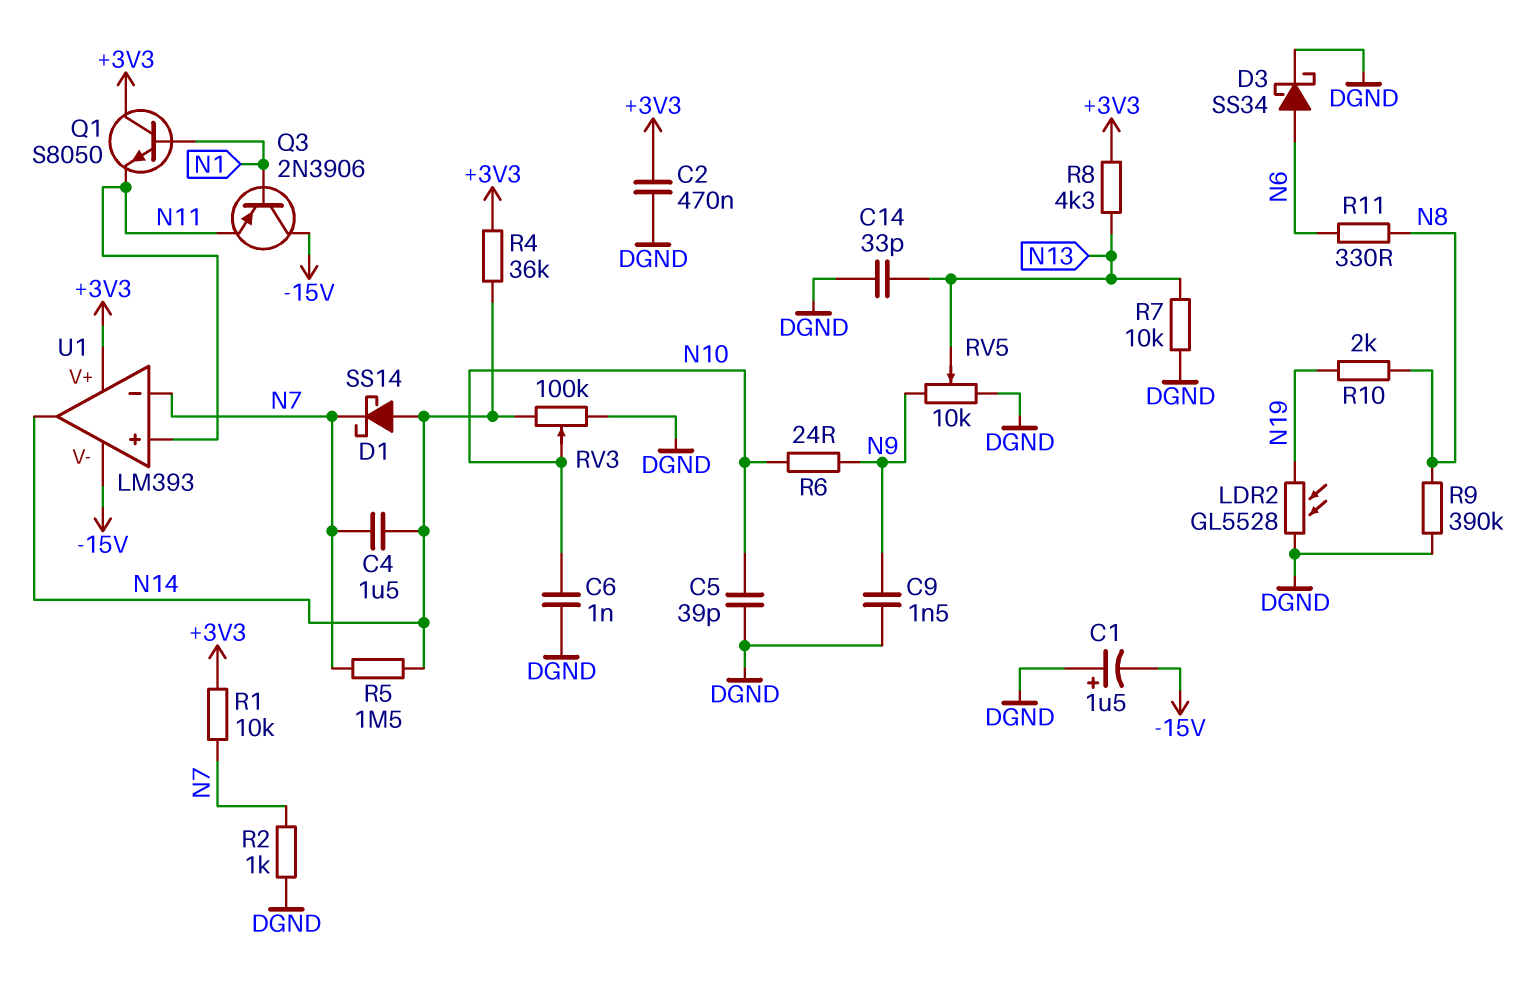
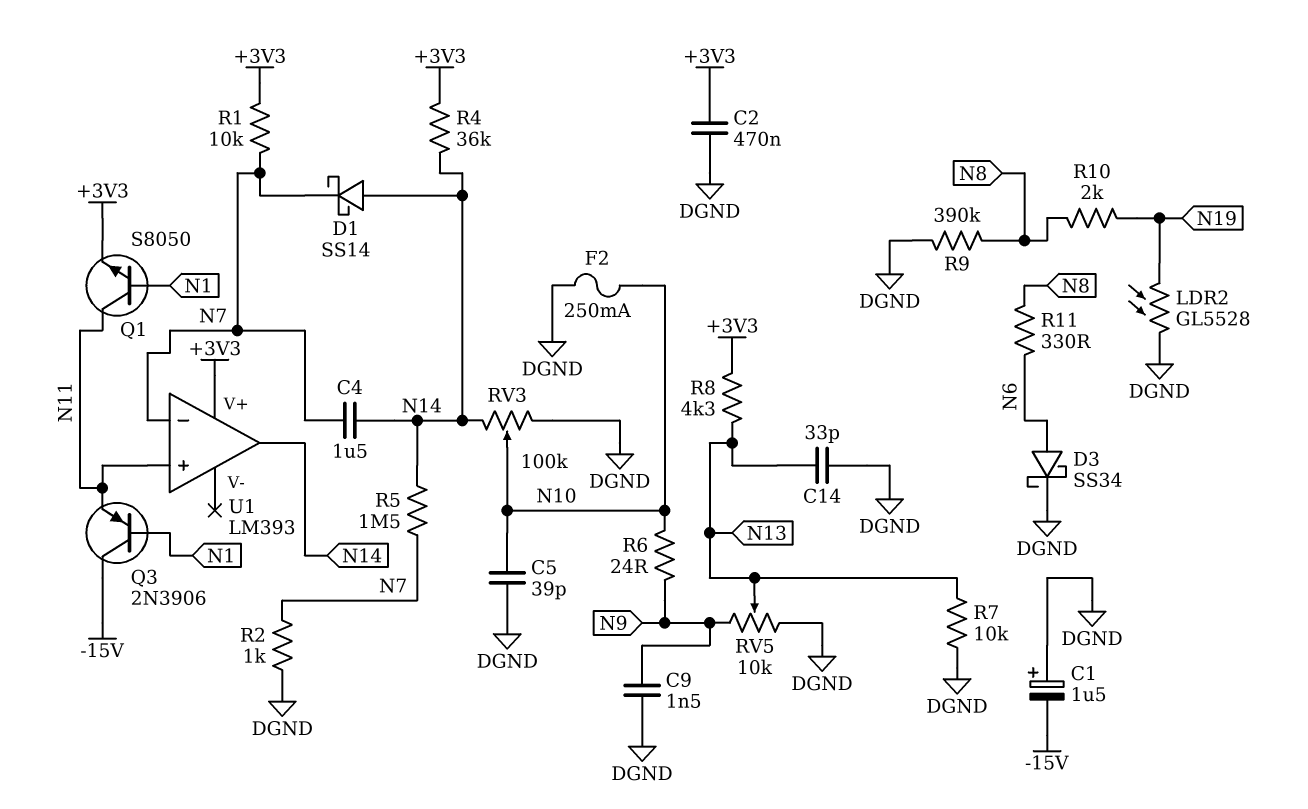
C6: 1nF (DGND, N10) -> none
F2: none -> 250mA (DGND, N10)
Q1: NPN S8050 (B N1, C +3V3, E N11) -> NPN S8050 (B N1, C N11, E +3V3)
U1 pin V-: -15V -> none

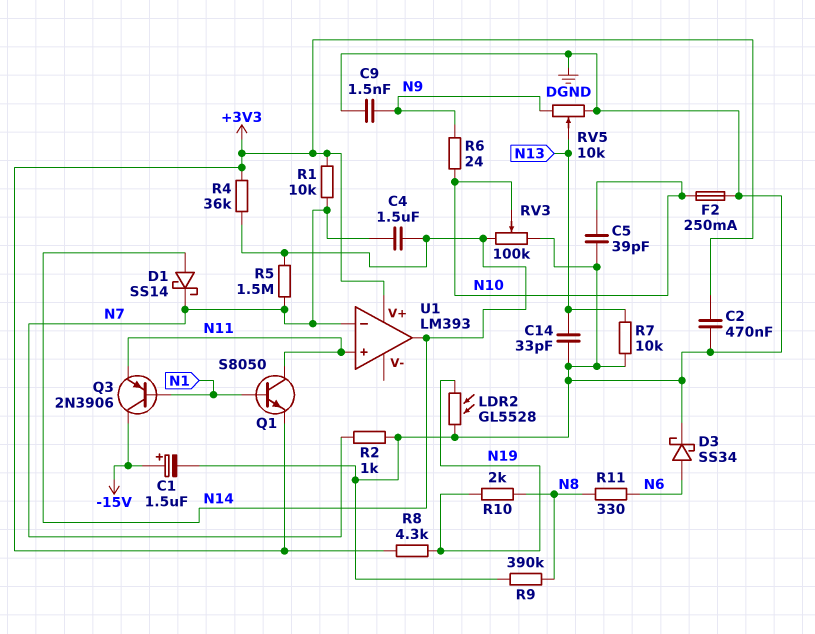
C1: 1.5uF (plus DGND, minus -15V) -> 1.5uF (plus -15V, minus DGND)
R8: 4.3k (+3V3, N13) -> 4.3k (+3V3, N19)

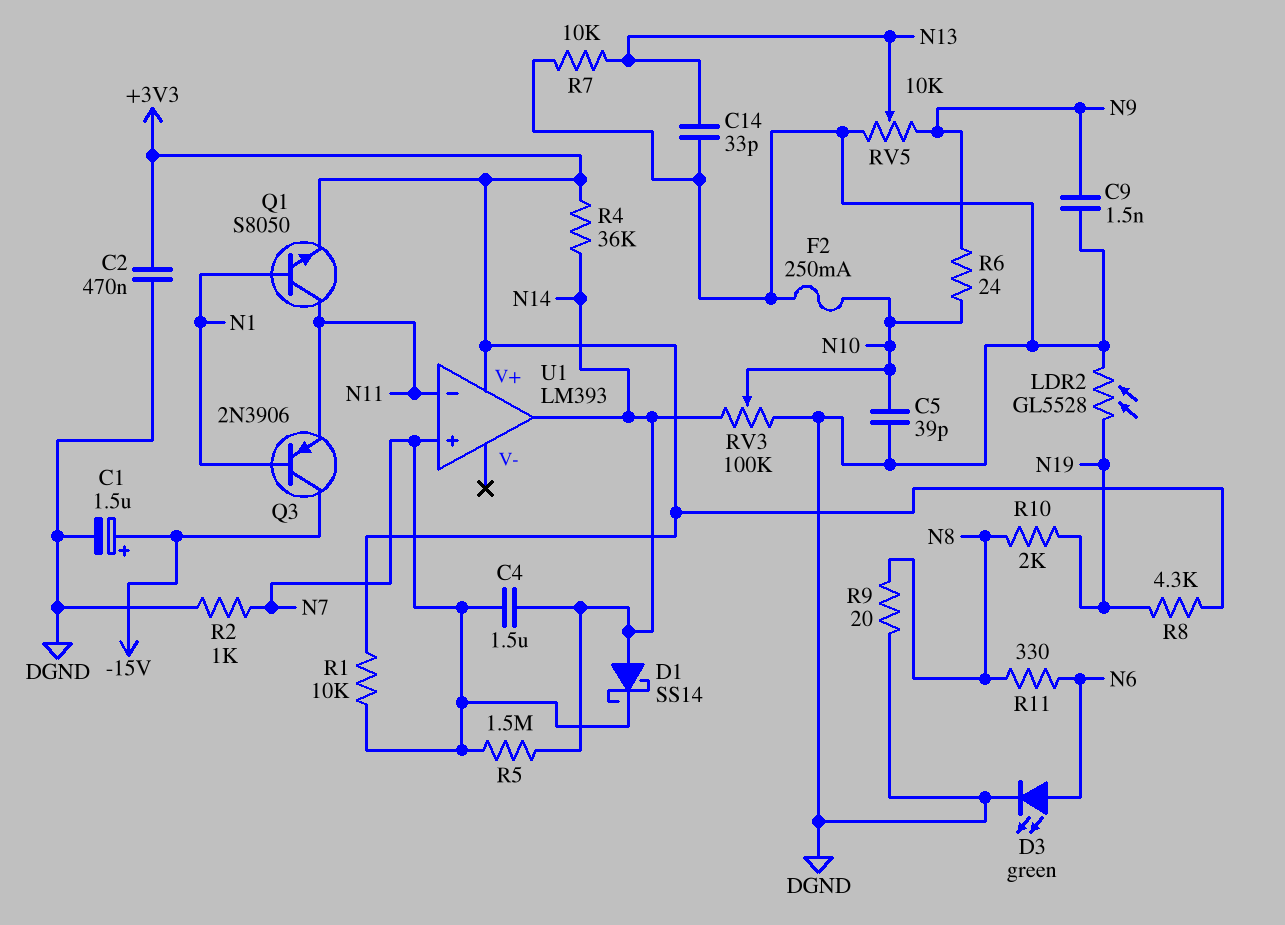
D3: schottky SS34 (A N6, K DGND) -> LED green (A N6, K DGND)
R9: 390k (DGND, N8) -> 20 (DGND, N8)
U1 pin in+: N11 -> N7
U1 pin in-: N7 -> N11

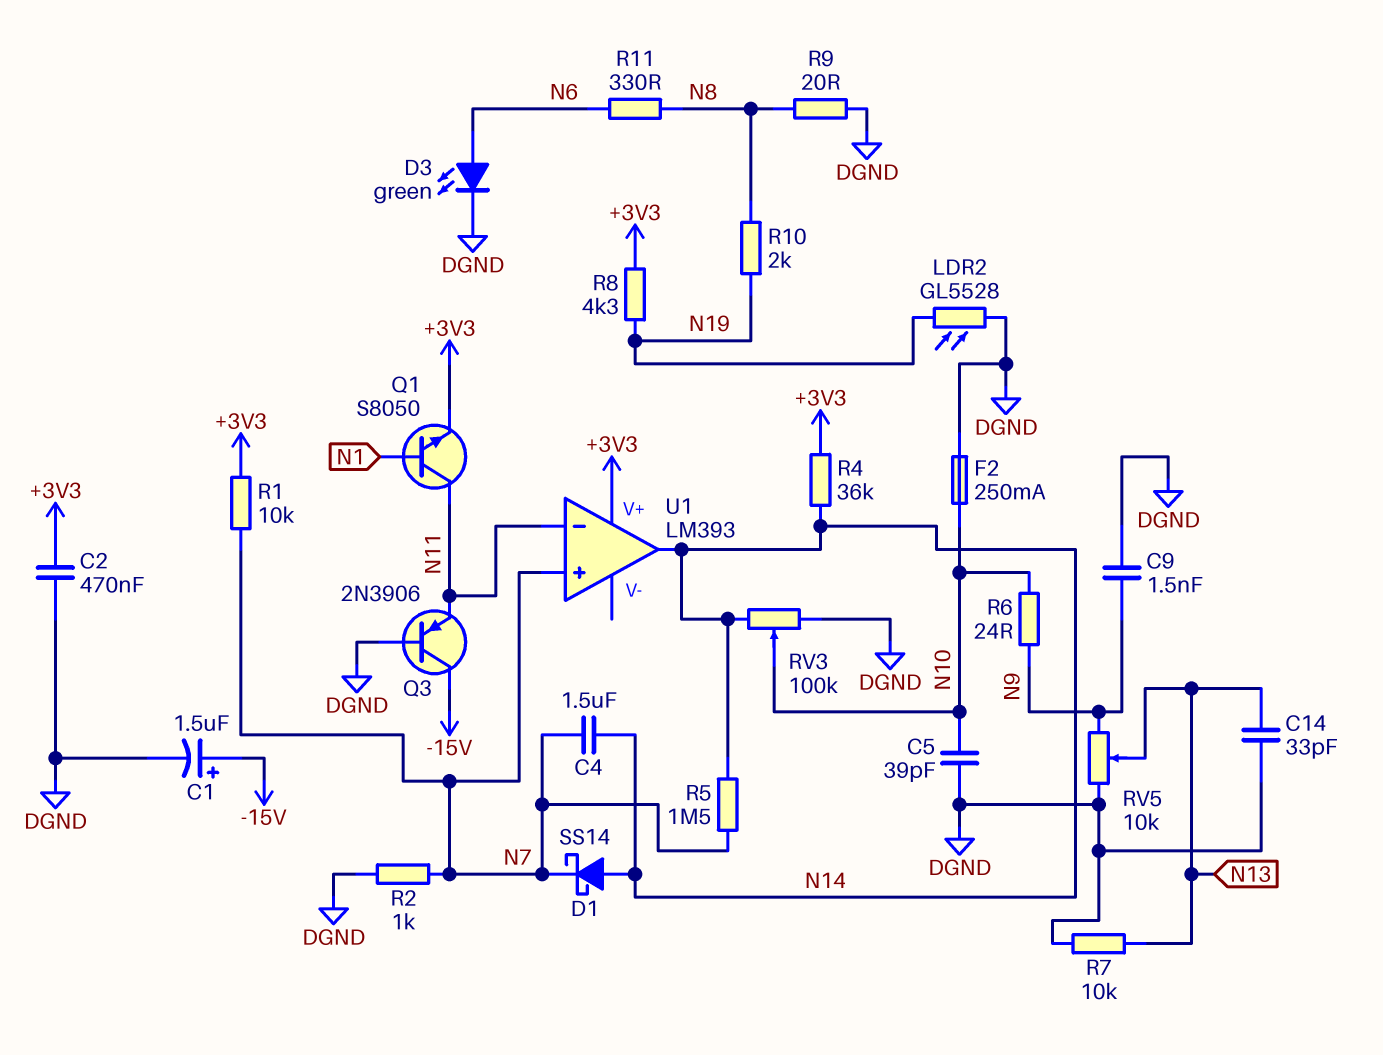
Q3: PNP 2N3906 (B N1, C -15V, E N11) -> PNP 2N3906 (B DGND, C -15V, E N11)

